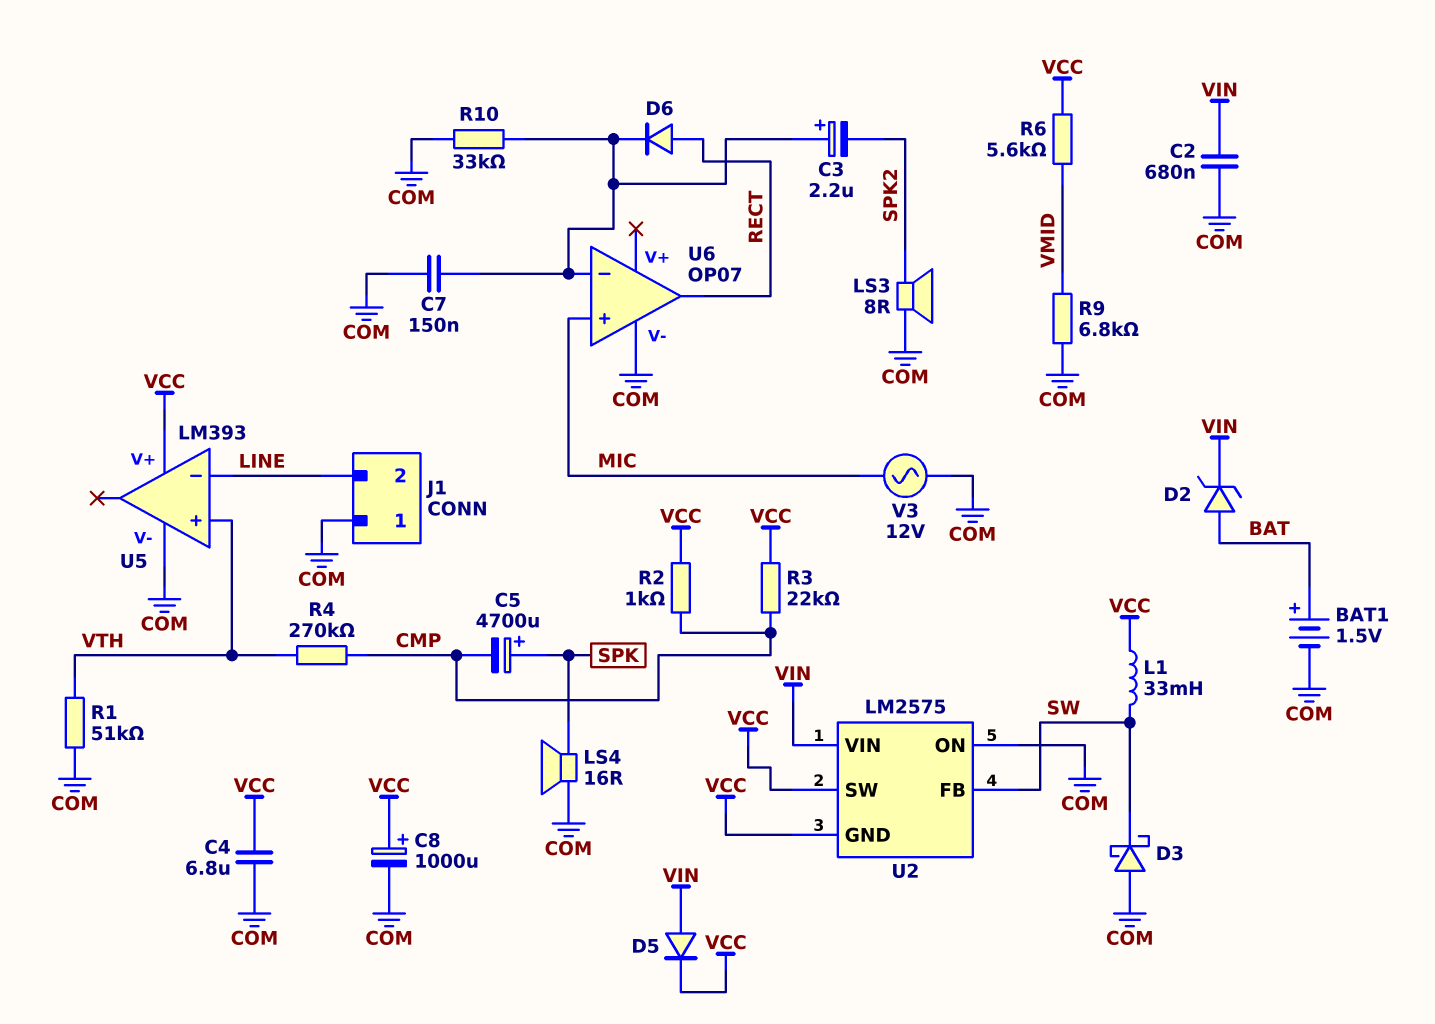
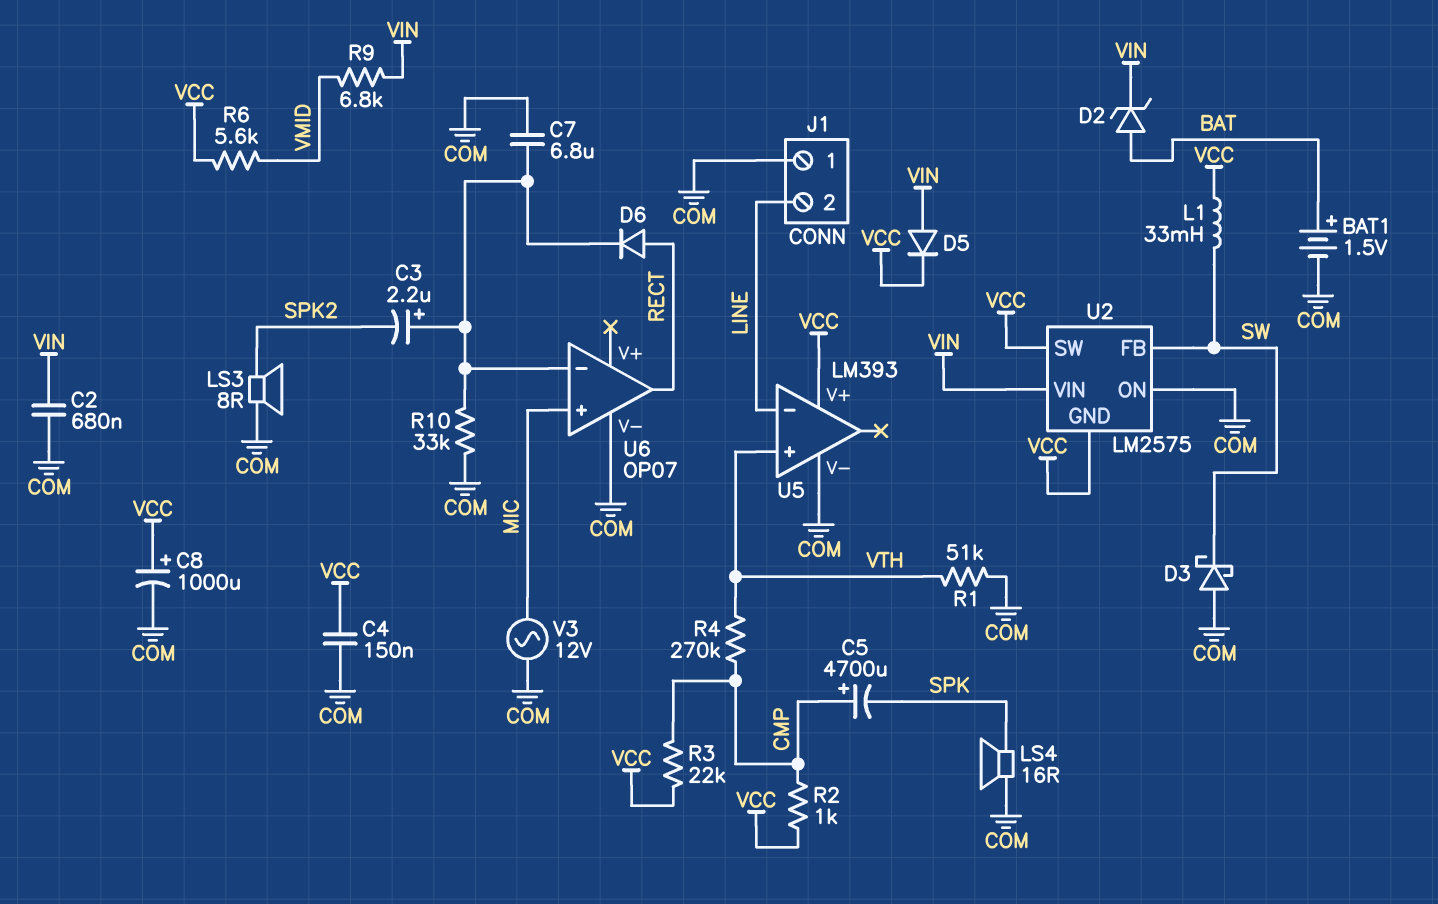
C4: 6.8uF (COM, VCC) -> 150nF (COM, VCC)
C5: 4700uF (plus SPK, minus CMP) -> 4700uF (plus CMP, minus SPK)
C7: 150nF (COM, U6/in-) -> 6.8uF (COM, U6/in-)
R9: 6.8k (COM, VMID) -> 6.8k (VIN, VMID)

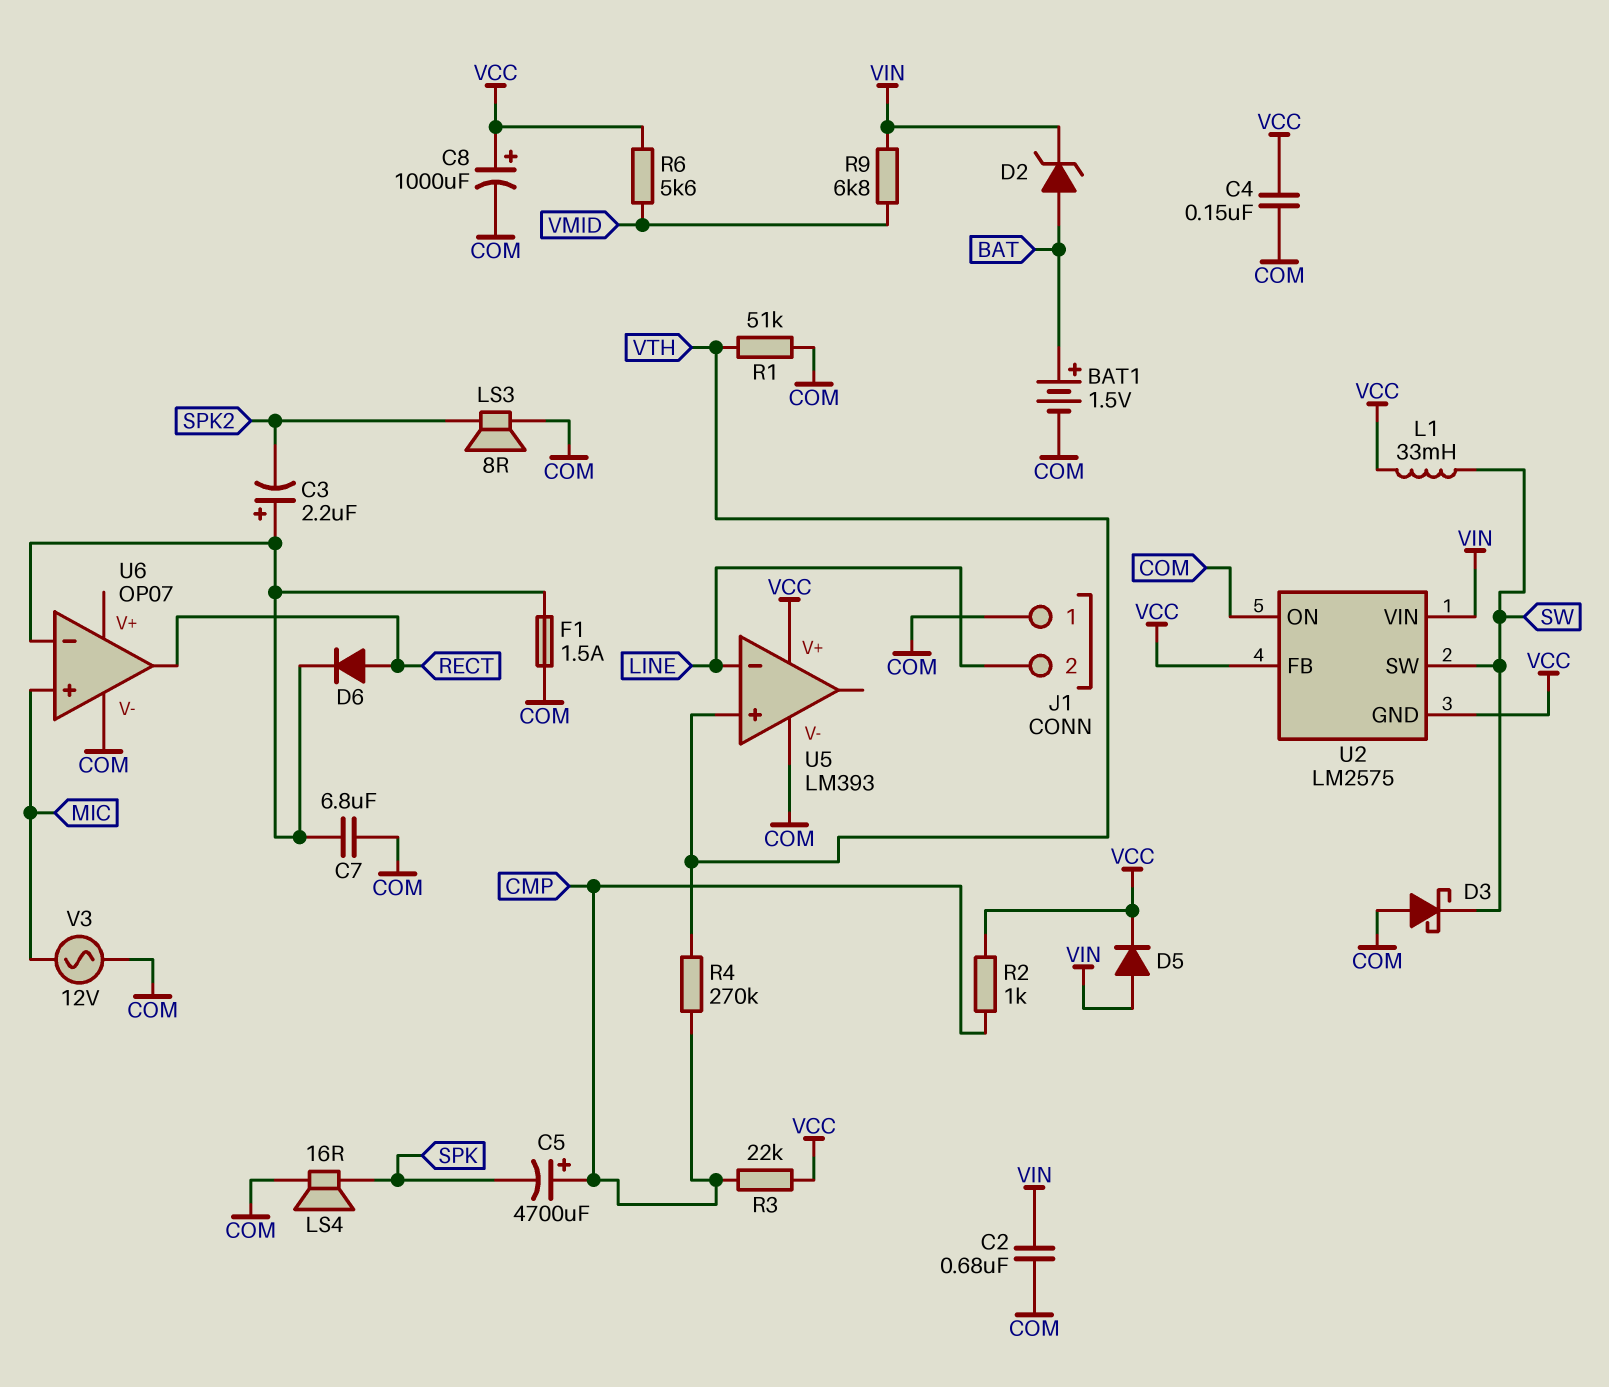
F1: none -> 1.5A (COM, U6/in-)
R10: 33k (COM, U6/in-) -> none
U2 pin FB: SW -> VCC
U2 pin SW: VCC -> SW

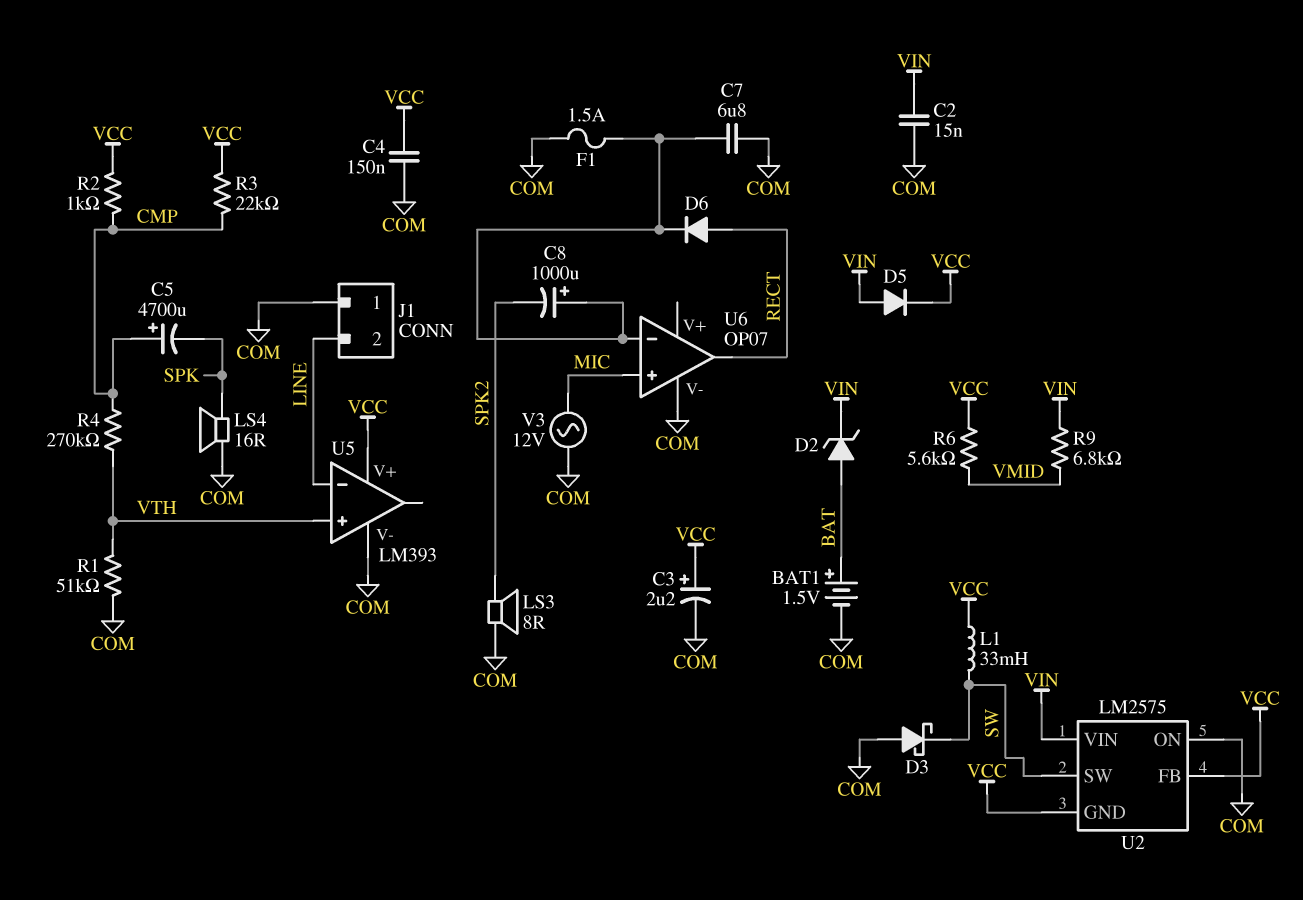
C2: 680nF (COM, VIN) -> 15nF (COM, VIN)
C3: 2.2uF (plus U6/in-, minus SPK2) -> 2.2uF (plus VCC, minus COM)
C8: 1000uF (plus VCC, minus COM) -> 1000uF (plus U6/in-, minus SPK2)

